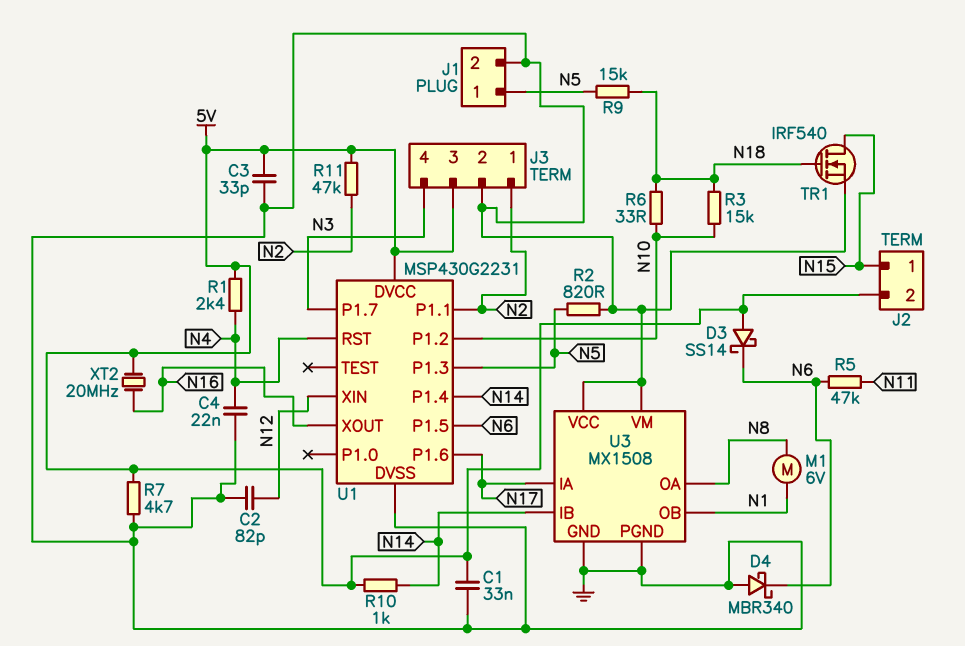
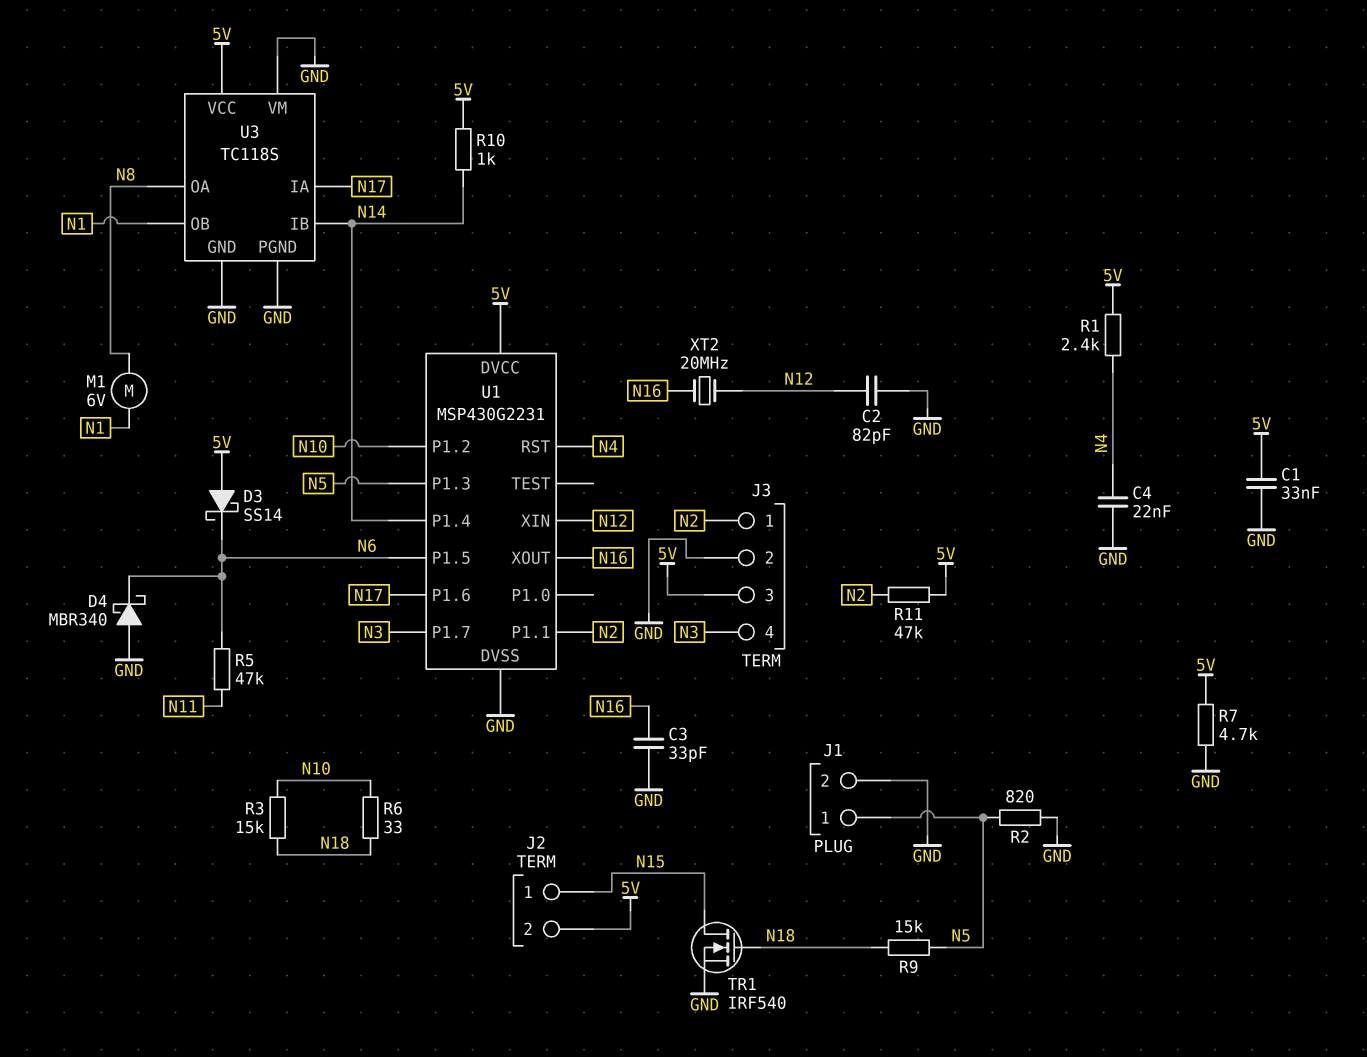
C3: 33pF (5V, GND) -> 33pF (GND, N16)
U3: MX1508 -> TC118S
U3 pin VCC: GND -> 5V
XT2: 20MHz (5V, N16) -> 20MHz (N12, N16)

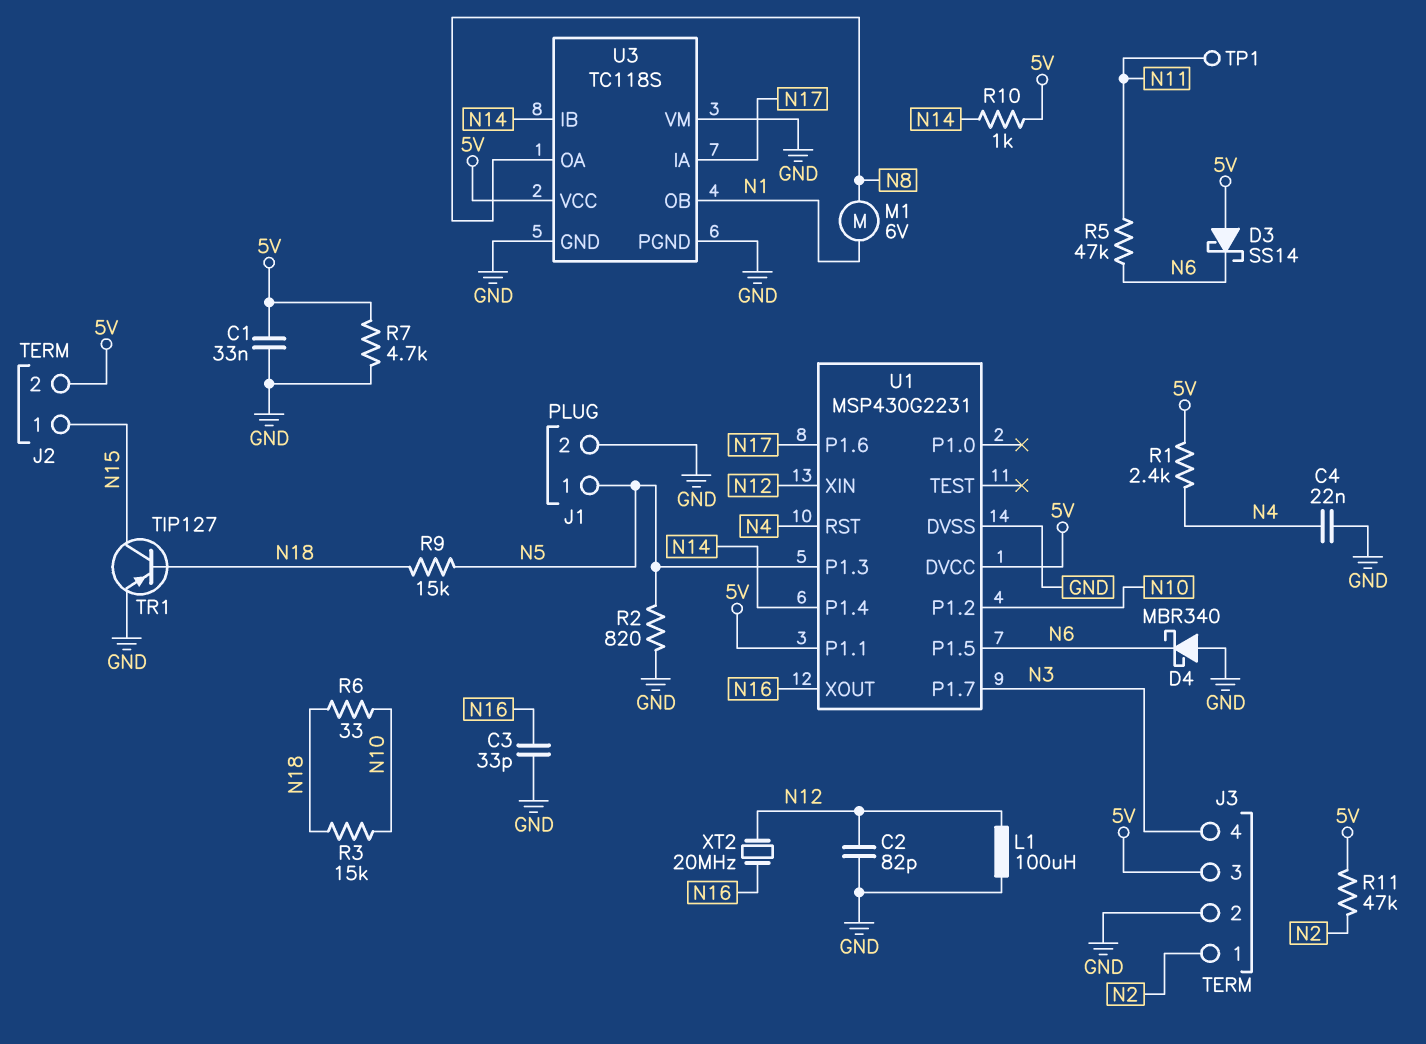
L1: none -> 100uH (GND, N12)
TP1: none -> test point (N11)
TR1: NMOS IRF540 (G N18, D N15, S GND) -> PNP TIP127 (B N18, C N15, E GND)
U1 pin P1.1: N2 -> 5V

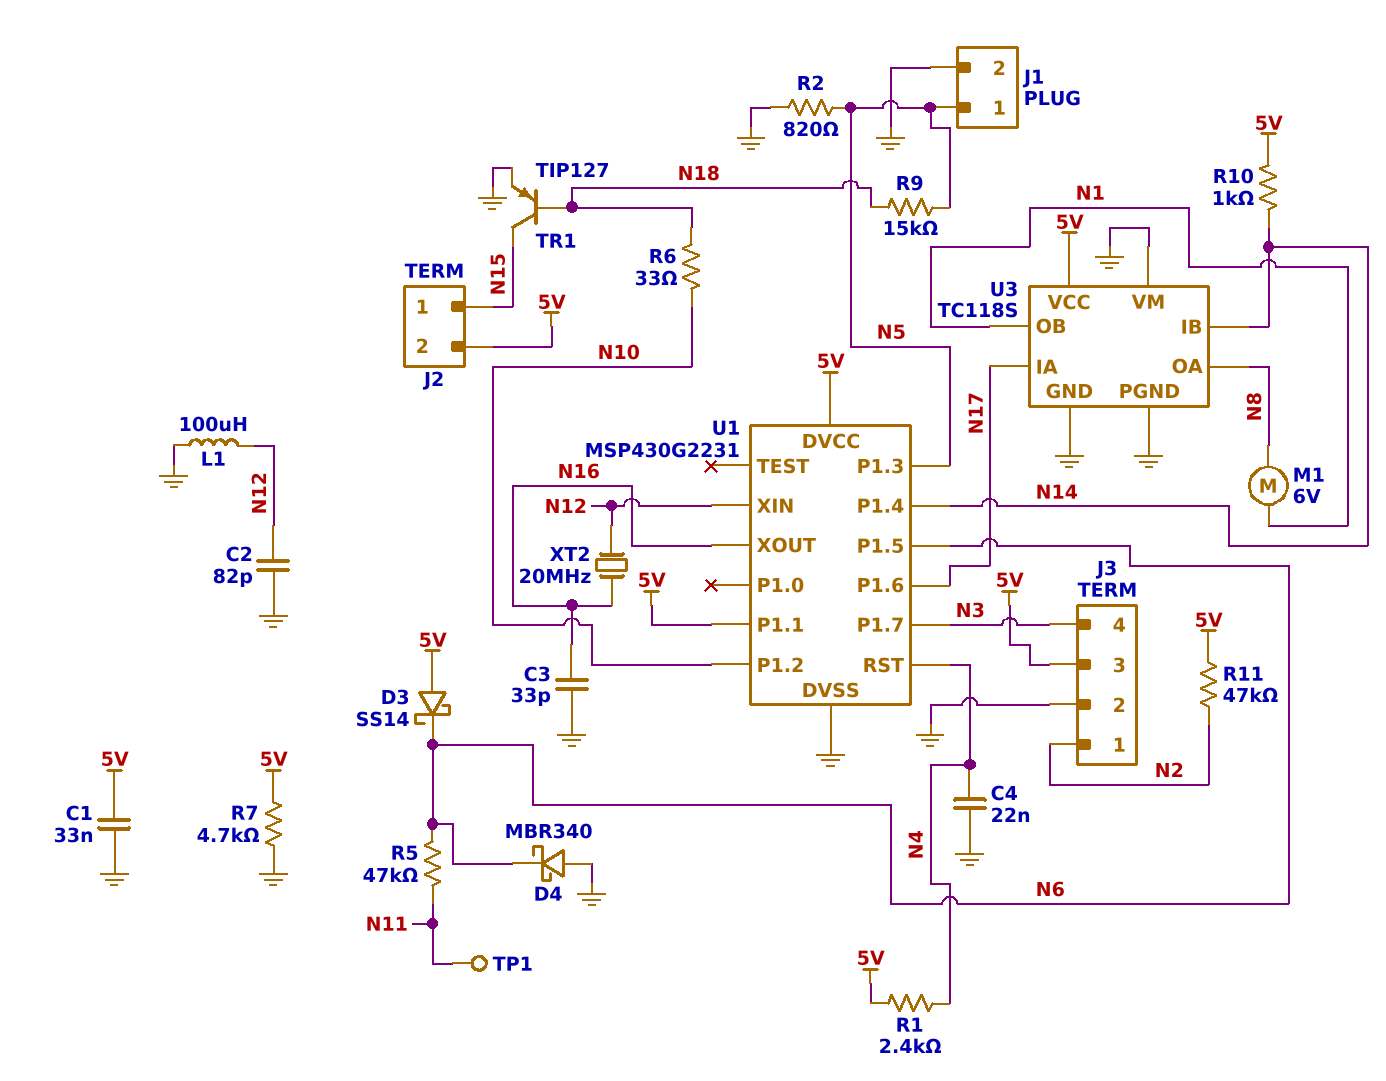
R3: 15k (N10, N18) -> none

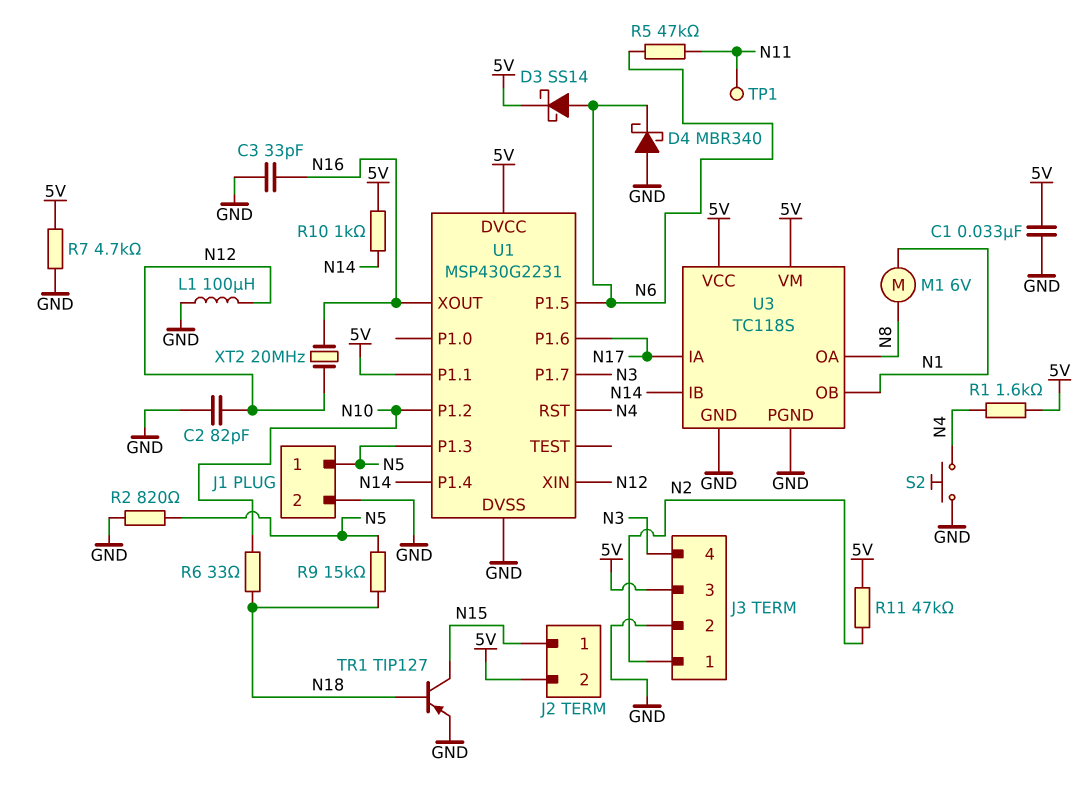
C4: 22nF (GND, N4) -> none
D3: schottky SS14 (A 5V, K N6) -> schottky SS14 (A N6, K 5V)
R1: 2.4k (5V, N4) -> 1.6k (5V, N4)
S2: none -> button (GND, N4)
U3 pin VM: GND -> 5V

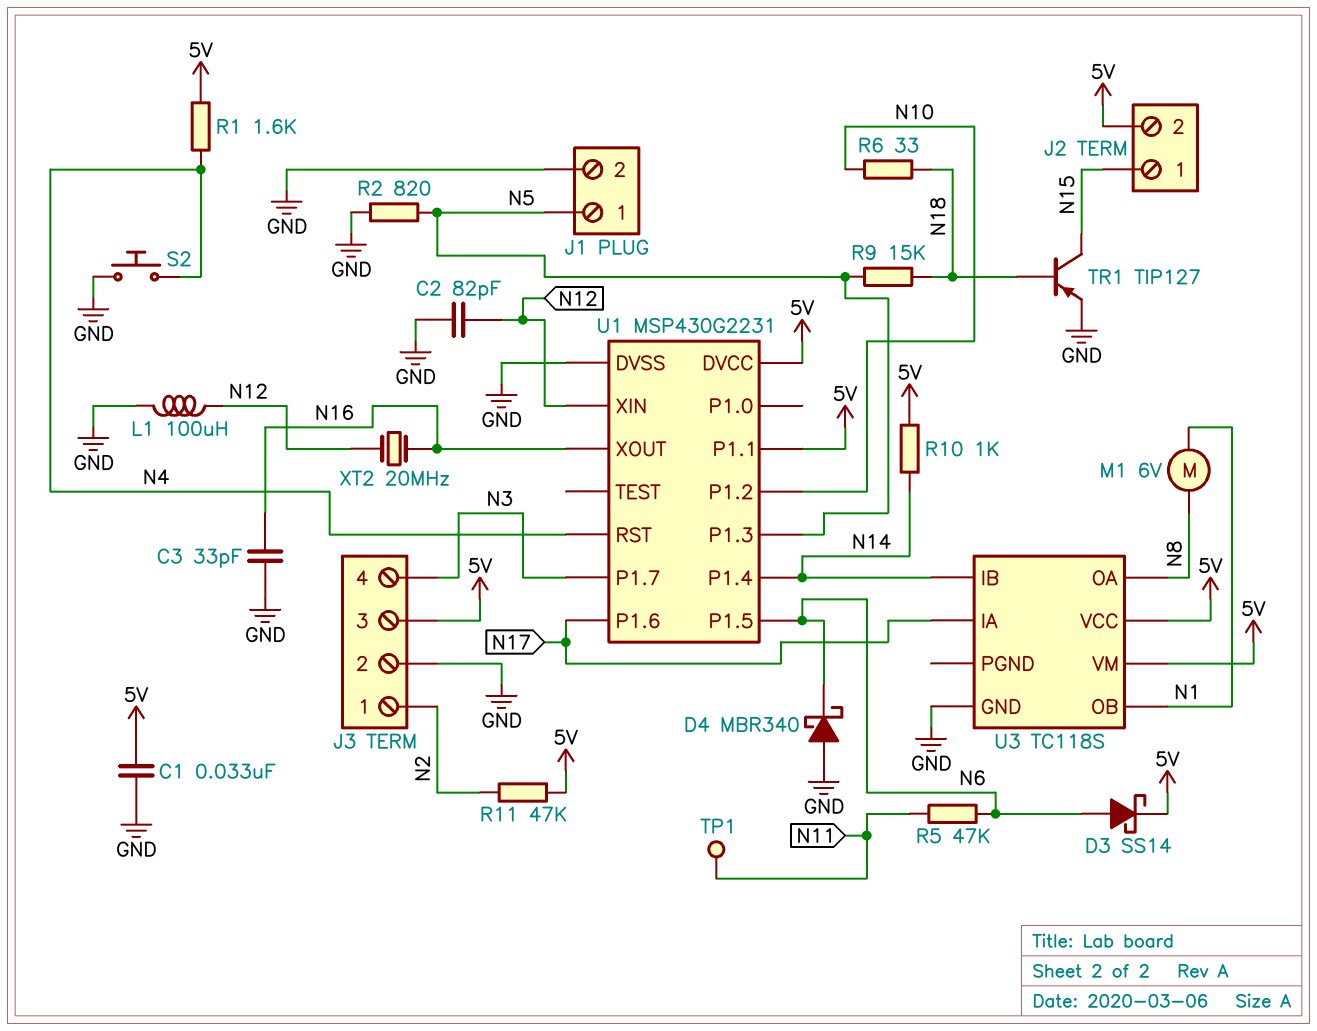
R7: 4.7k (5V, GND) -> none
U3 pin PGND: GND -> none

